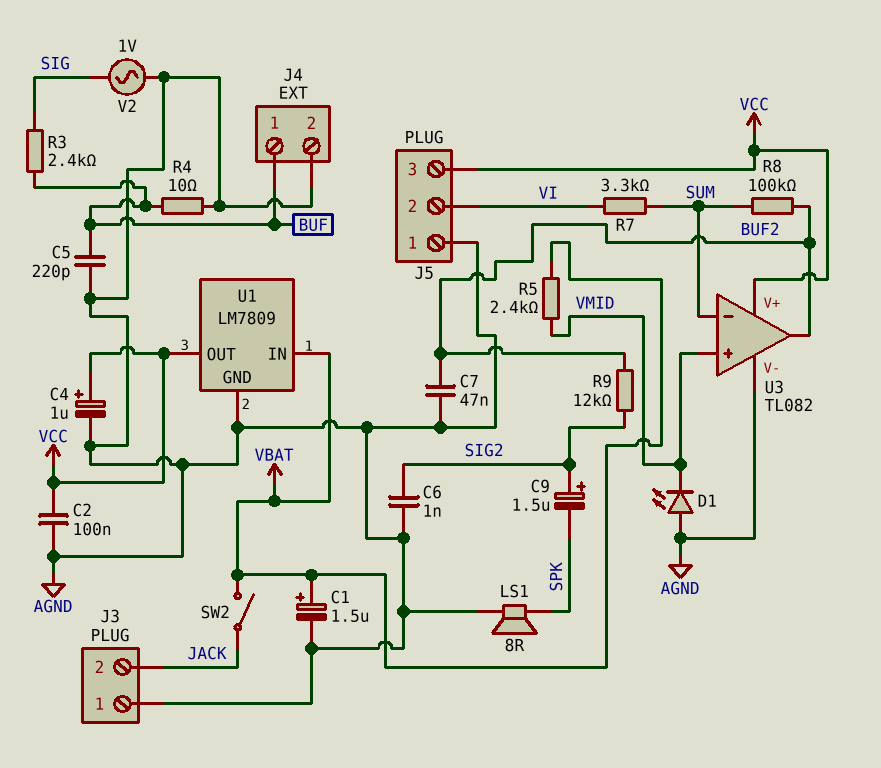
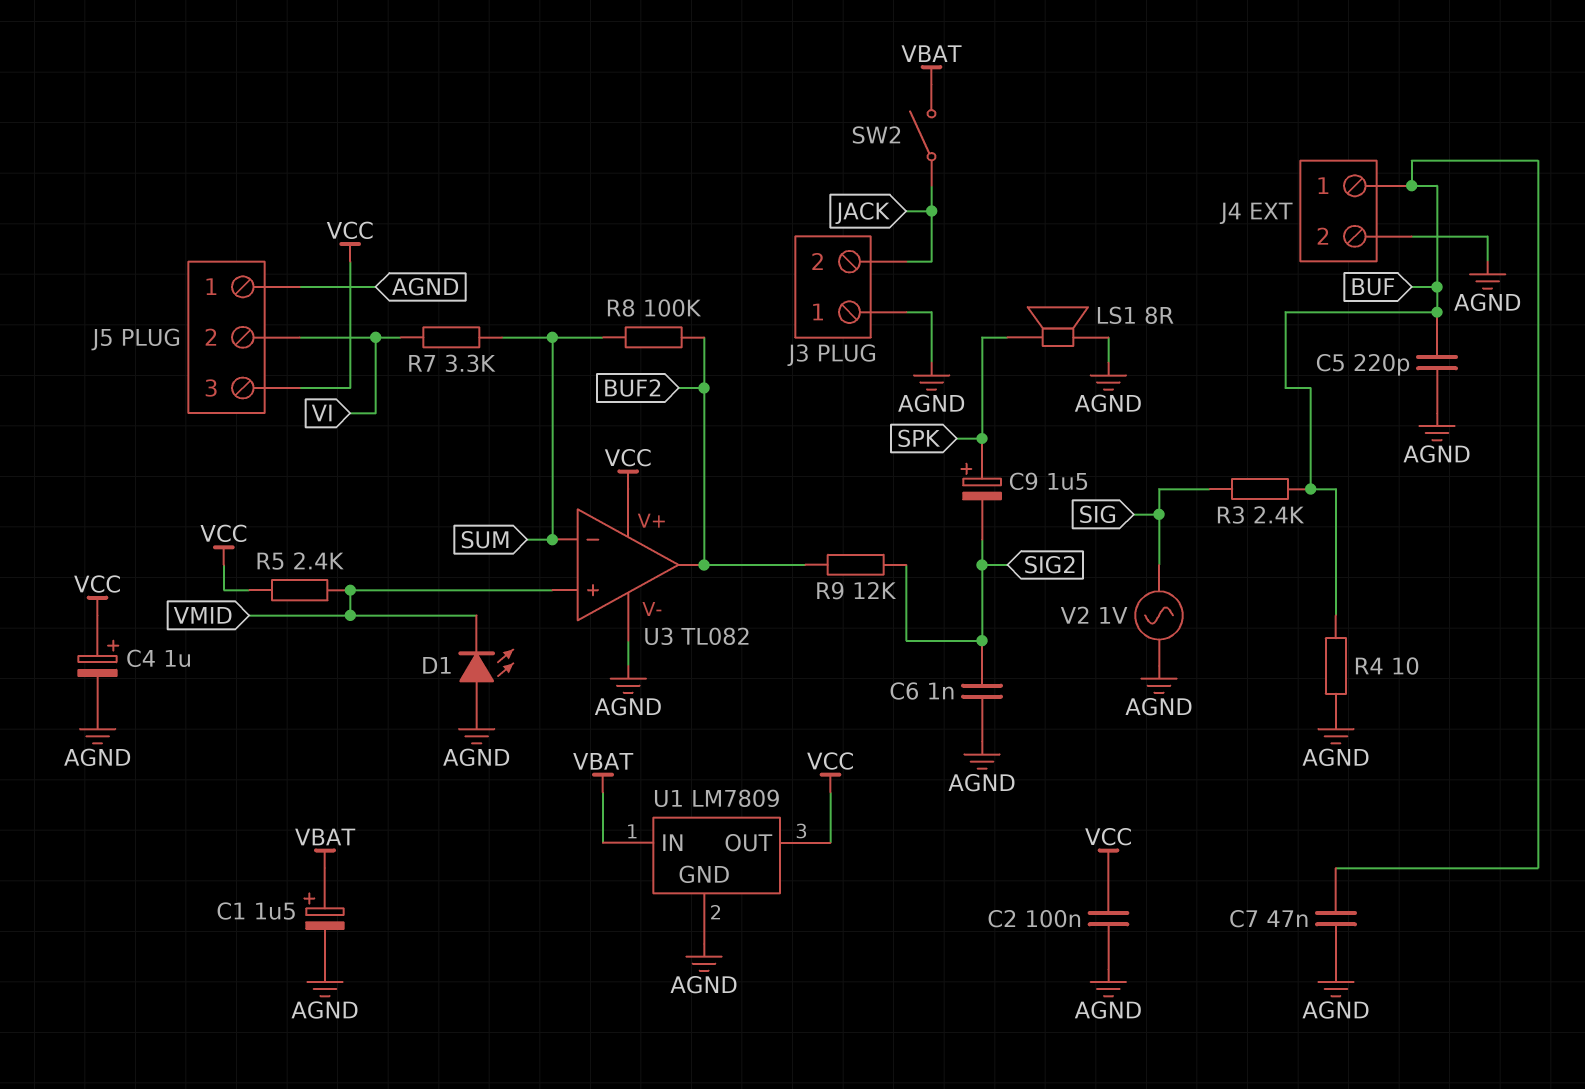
C7: 47nF (AGND, BUF2) -> 47nF (AGND, BUF)
C9: 1.5uF (plus SIG2, minus SPK) -> 1.5uF (plus SPK, minus SIG2)
R5: 2.4k (VBAT, VMID) -> 2.4k (VCC, VMID)

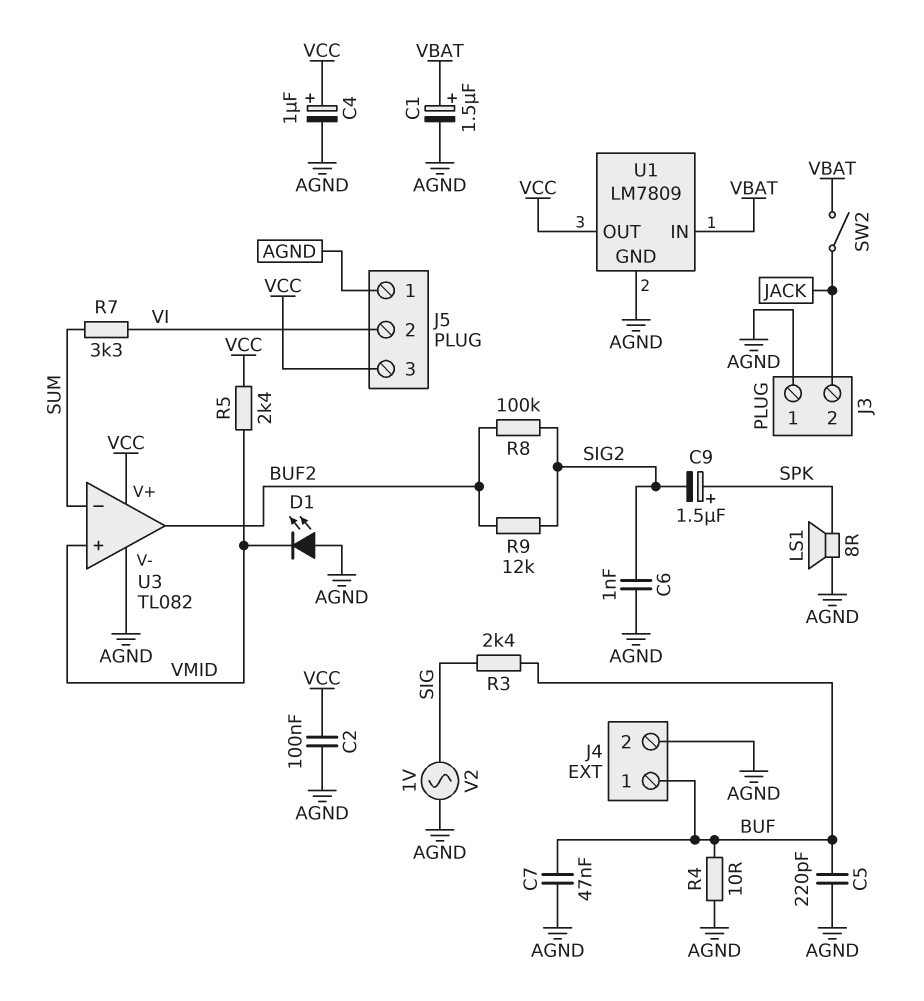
R8: 100k (BUF2, SUM) -> 100k (BUF2, SIG2)

